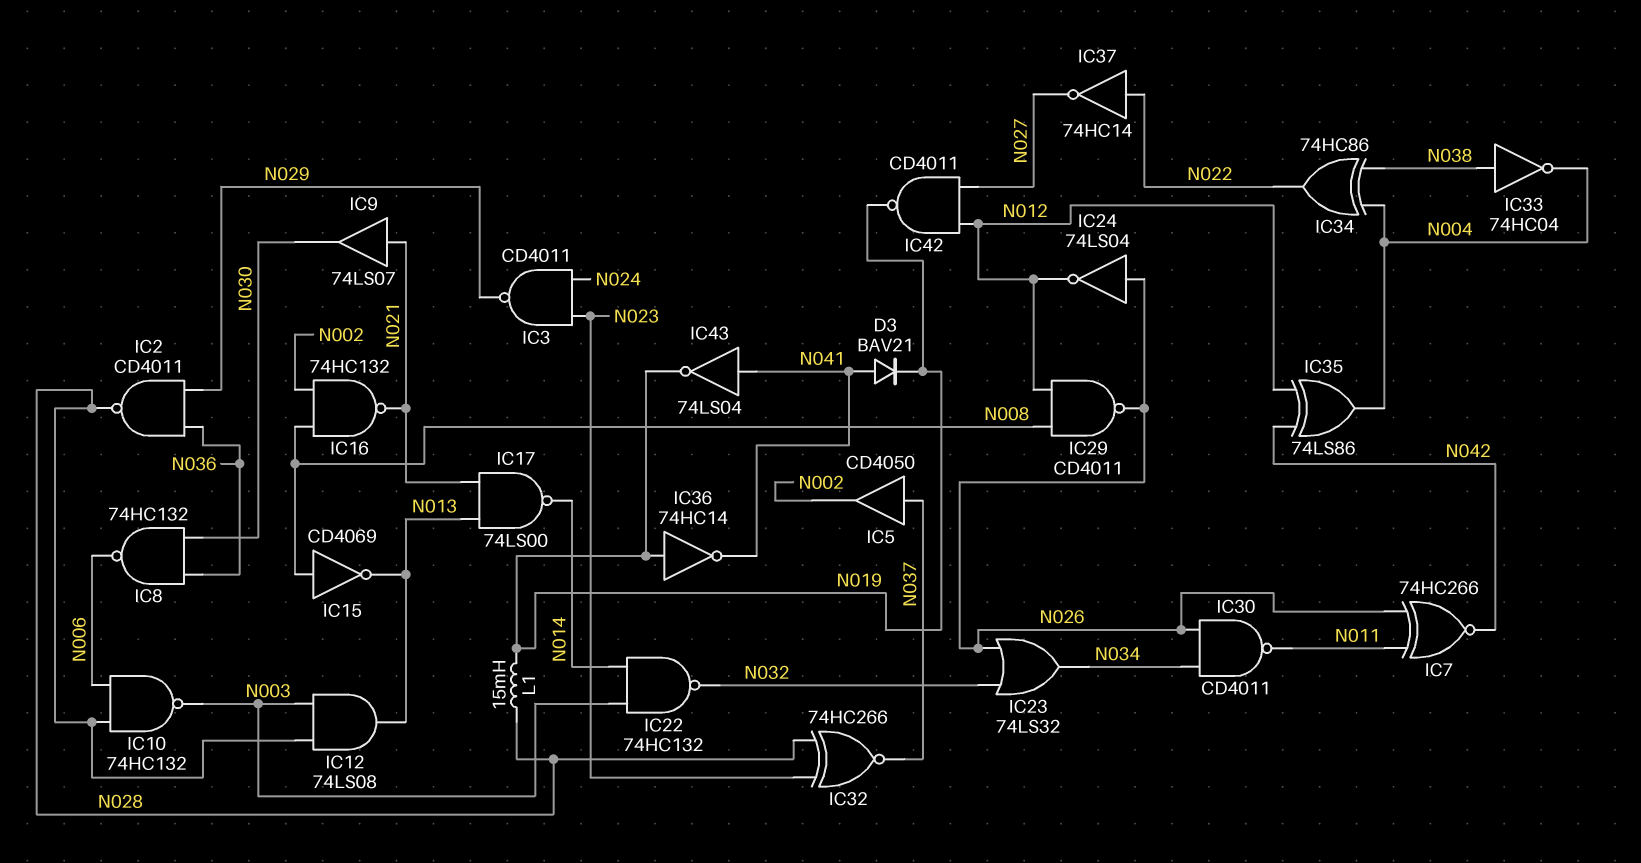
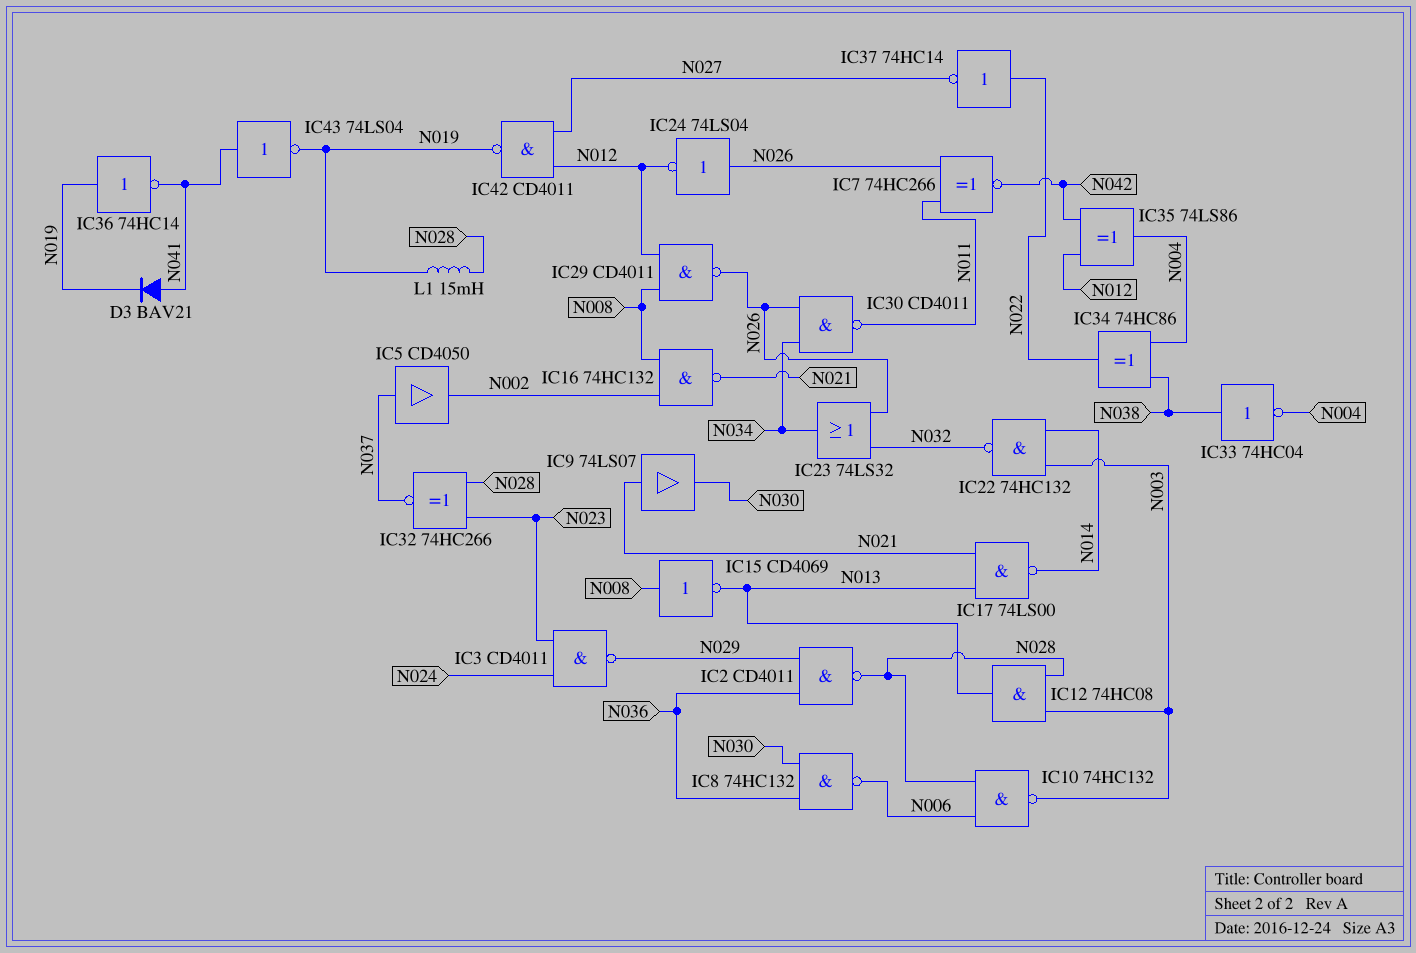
IC12: AND 74LS08 (in N003, in N028, out N013) -> AND 74HC08 (in N003, in N028, out N013)

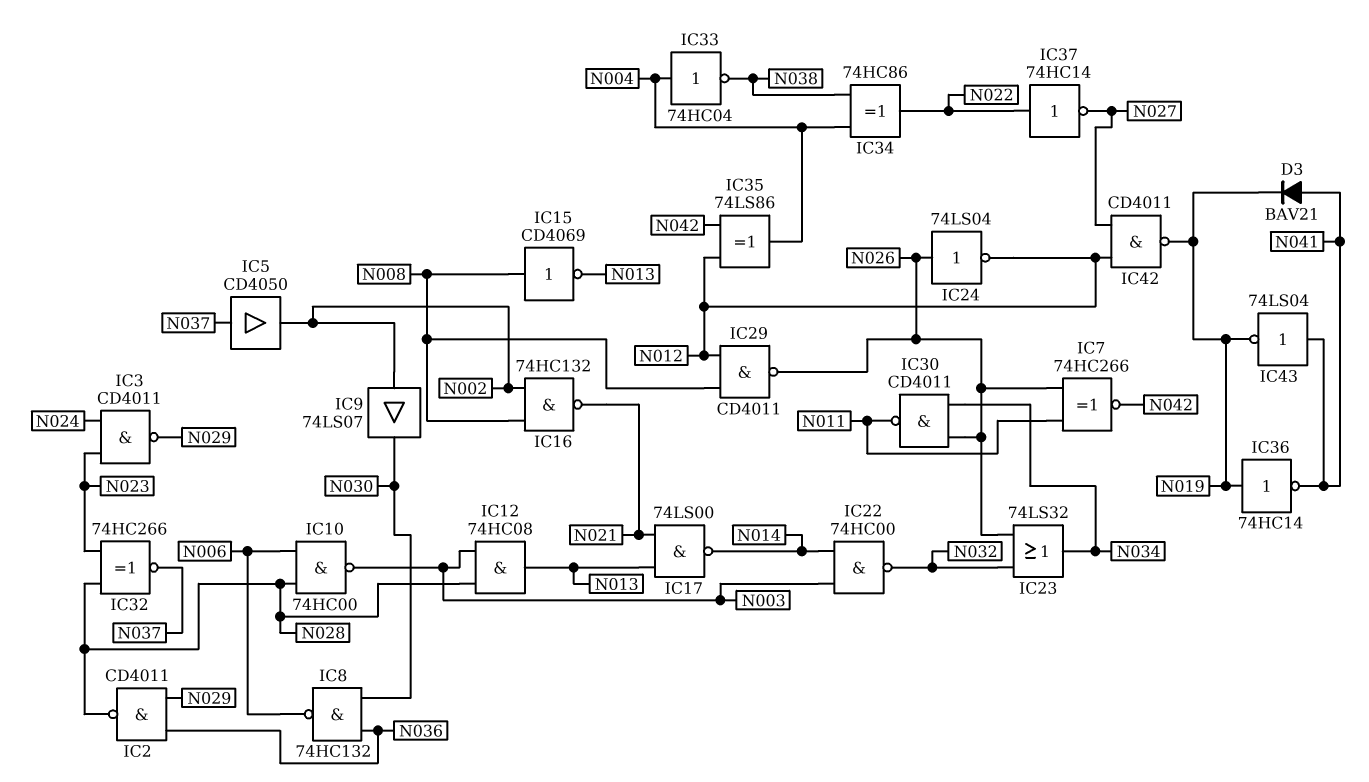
IC9: buffer 74LS07 (in N021, out N030) -> buffer 74LS07 (in N002, out N030)
IC10: NAND 74HC132 (in N006, in N028, out N003) -> NAND 74HC00 (in N006, in N028, out N003)
IC22: NAND 74HC132 (in N003, in N014, out N032) -> NAND 74HC00 (in N003, in N014, out N032)
IC33: NOT 74HC04 (in N038, out N004) -> NOT 74HC04 (in N004, out N038)
L1: 15mH (N019, N028) -> none

